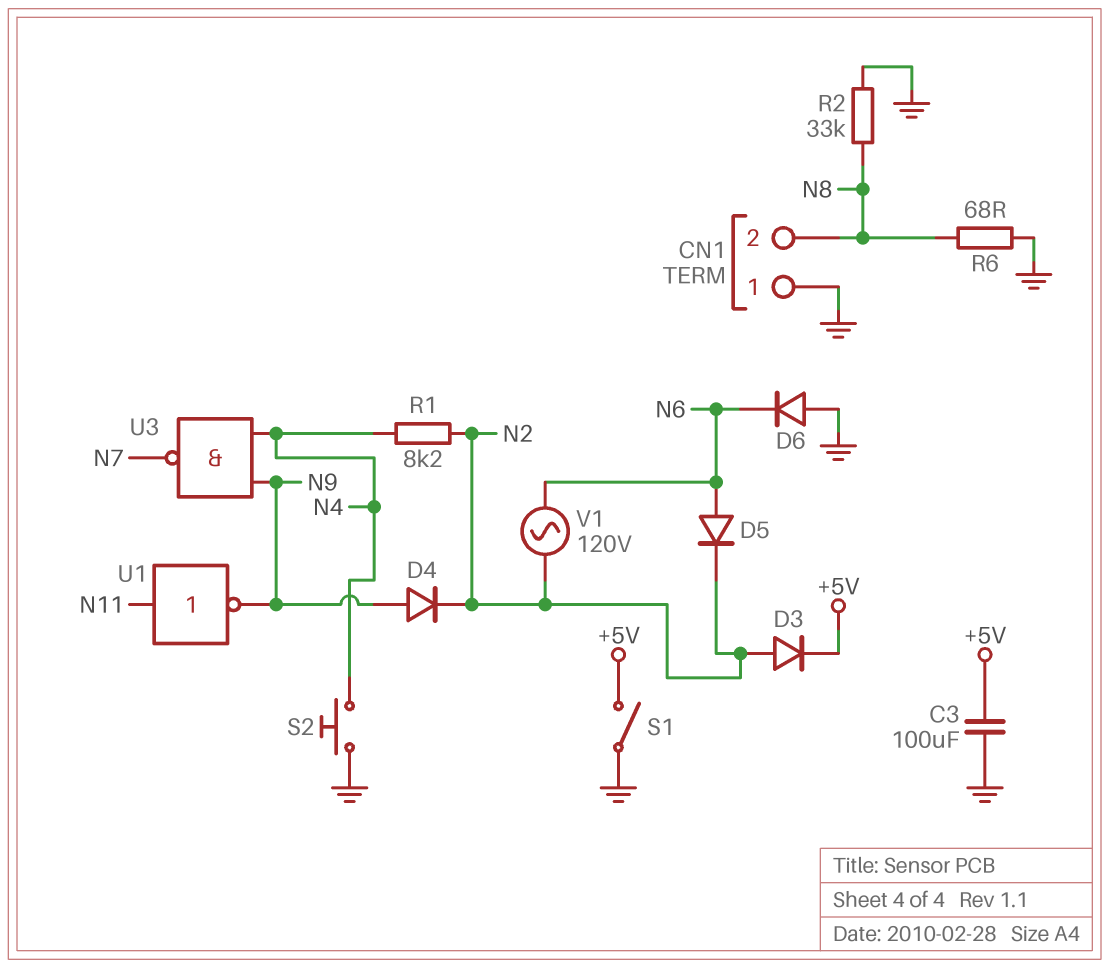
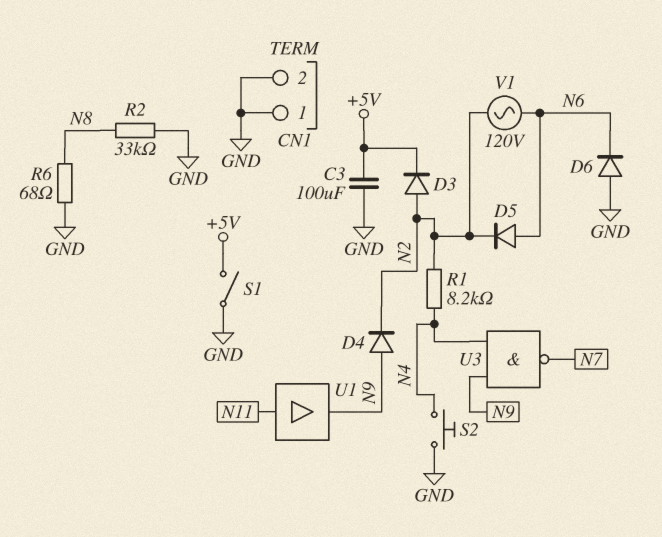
CN1 pin 2: N8 -> GND
U1: NOT (in N11, out N9) -> buffer (in N11, out N9)

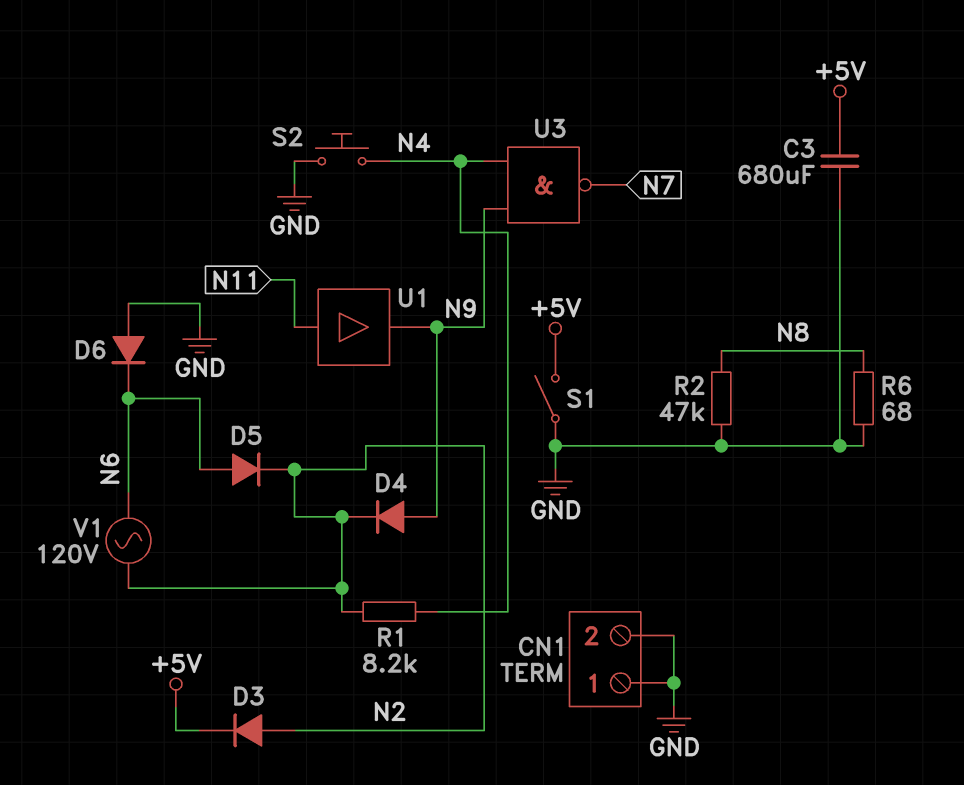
C3: 100uF (+5V, GND) -> 680uF (+5V, GND)
R2: 33k (GND, N8) -> 47k (GND, N8)

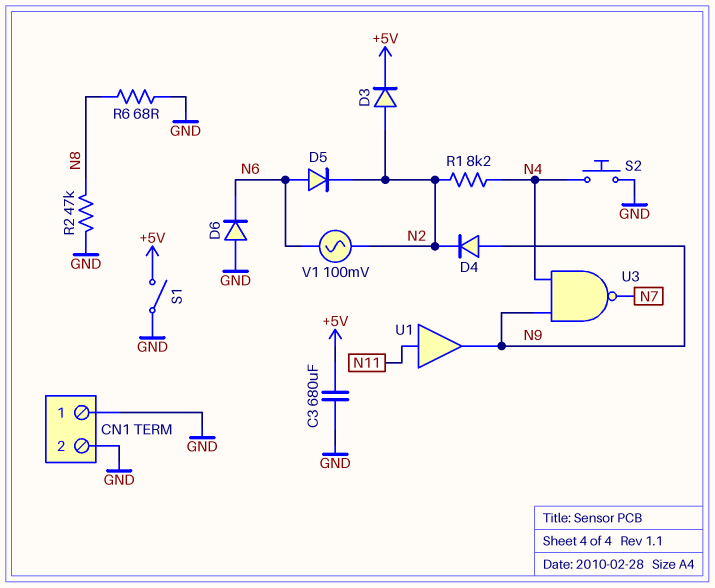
V1: AC 120V (N2, N6) -> AC 100mV (N2, N6)

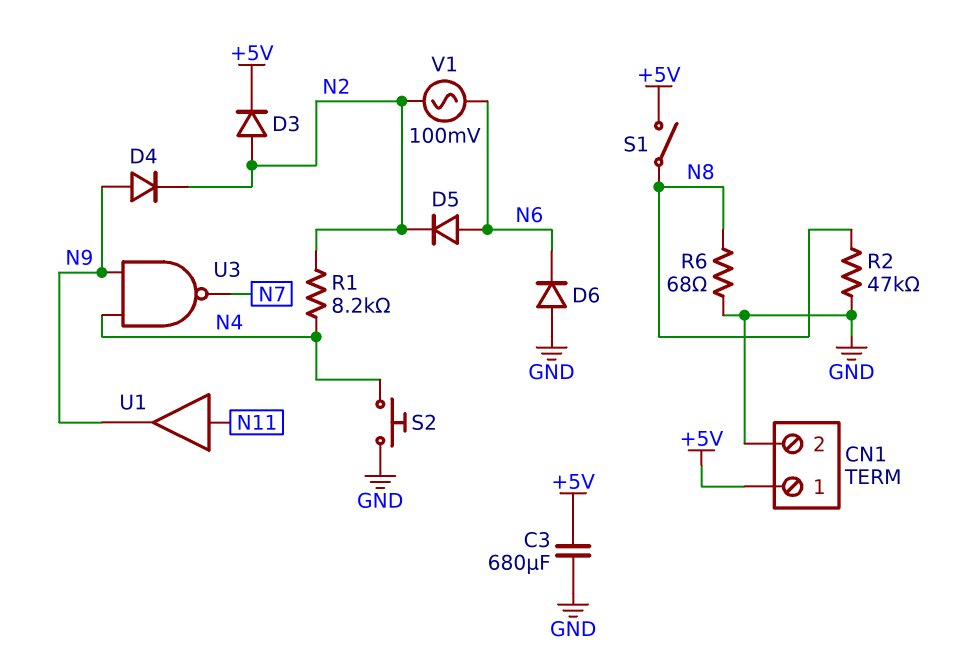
CN1 pin 1: GND -> +5V
S1: switch (+5V, GND) -> switch (+5V, N8)

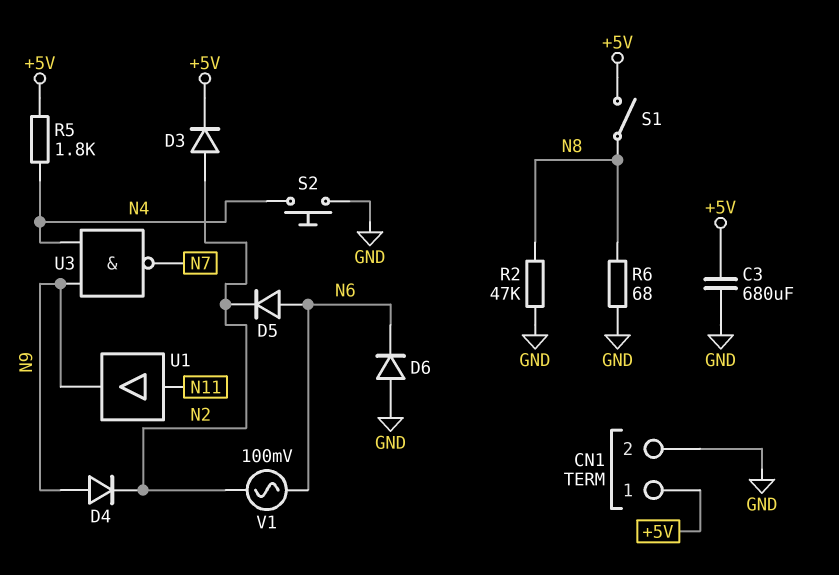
R1: 8.2k (N2, N4) -> none
R5: none -> 1.8k (+5V, N4)

